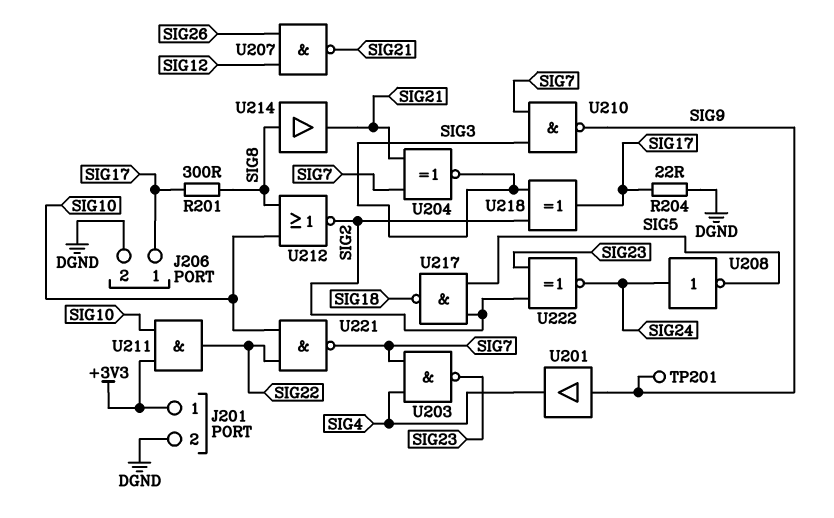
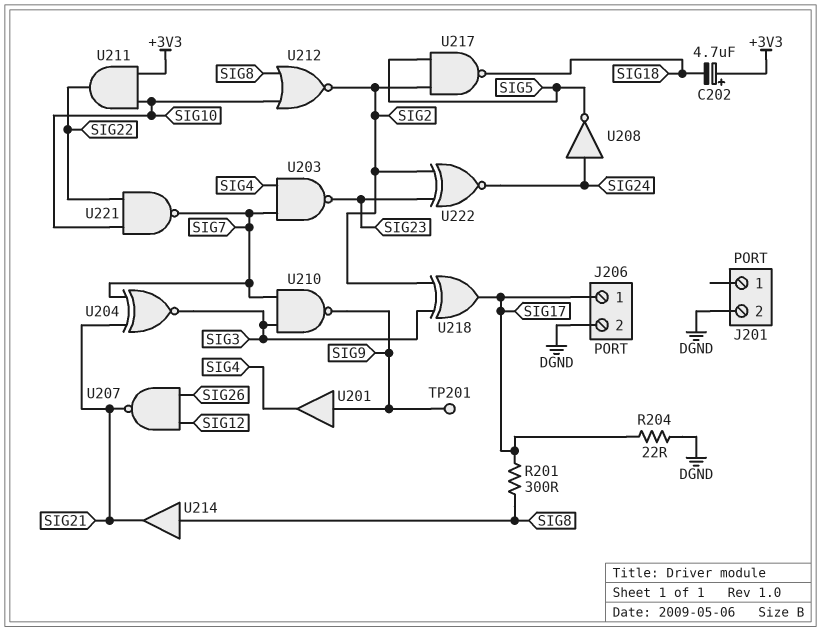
C202: none -> 4.7uF (plus +3V3, minus SIG18)
J201 pin 1: +3V3 -> none

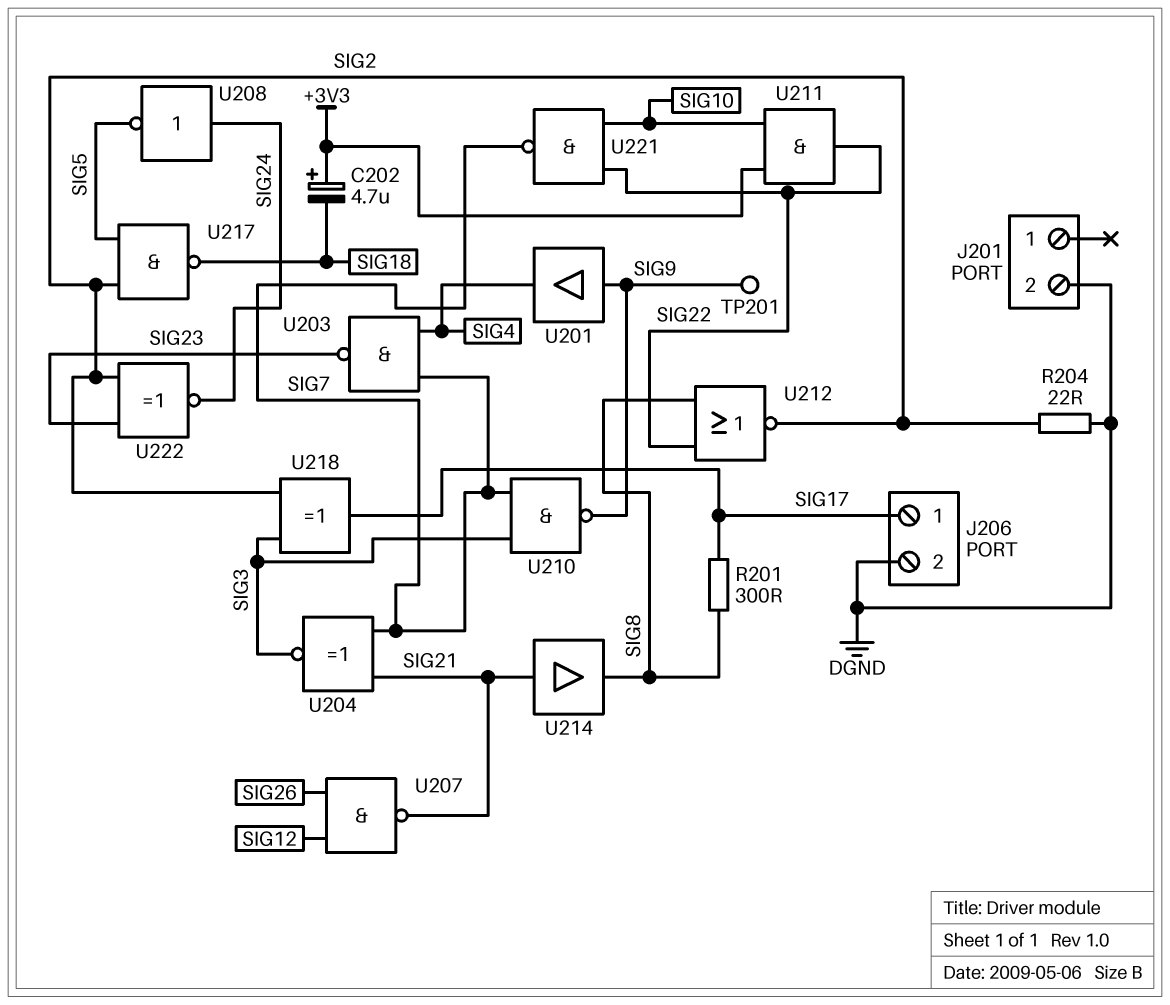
R204: 22 (DGND, SIG17) -> 22 (DGND, SIG2)
U212: NOR (in SIG8, in SIG10, out SIG2) -> NOR (in SIG8, in SIG22, out SIG2)
U214: buffer (in SIG8, out SIG21) -> buffer (in SIG21, out SIG8)

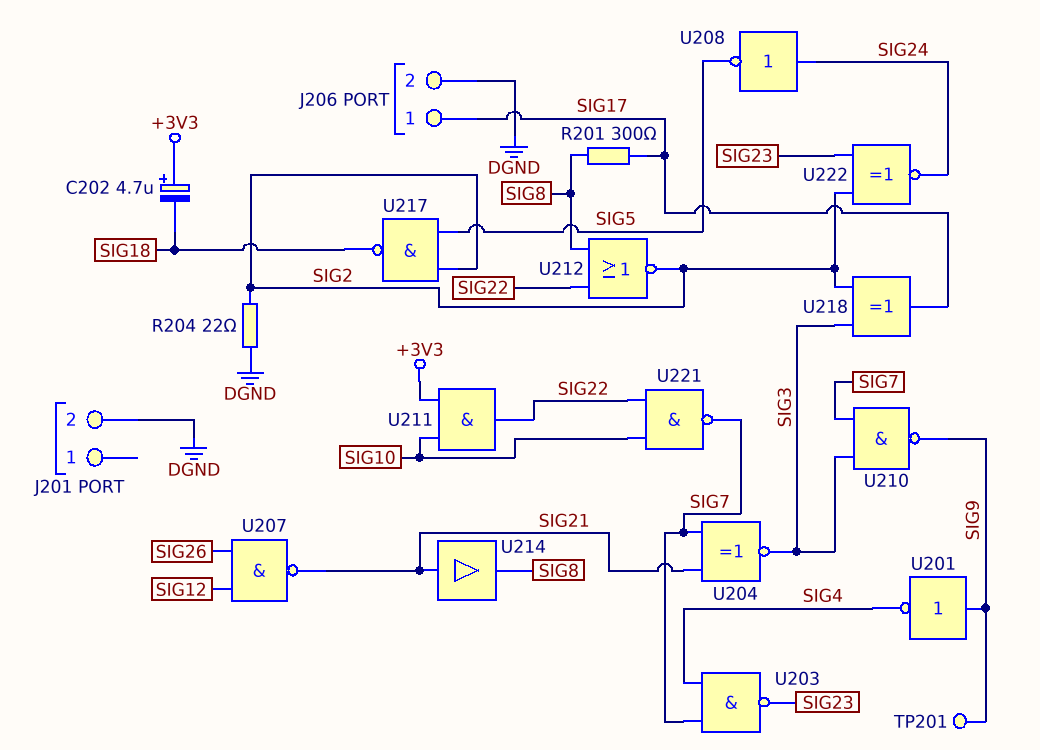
U201: buffer (in SIG9, out SIG4) -> NOT (in SIG9, out SIG4)

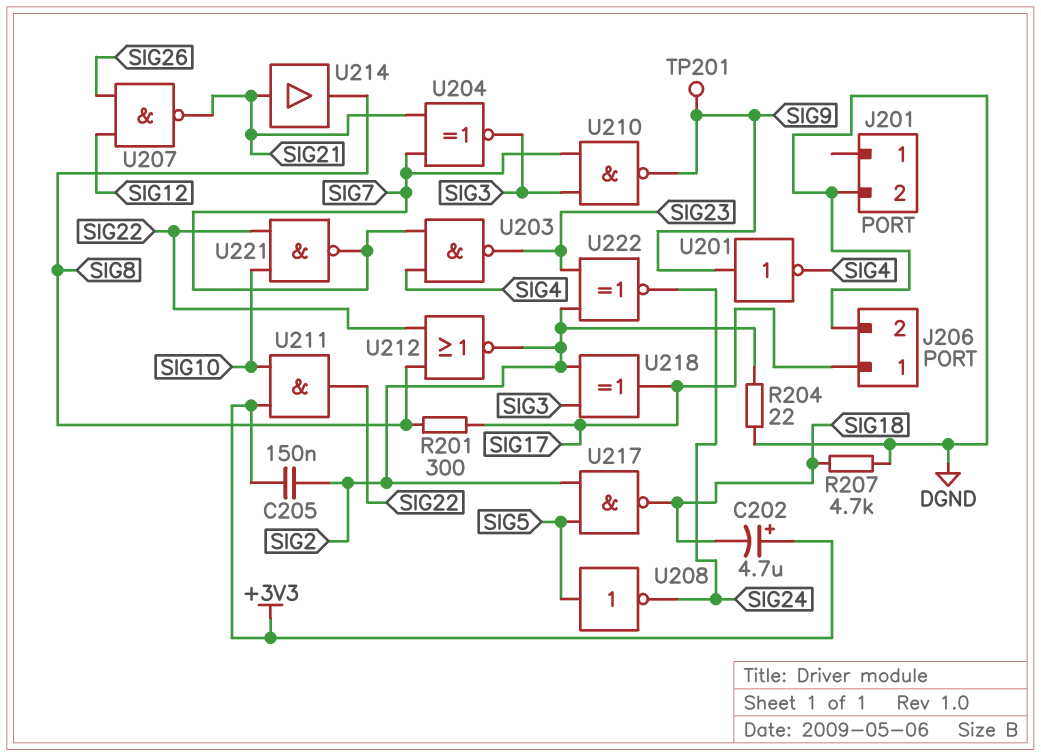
C205: none -> 150nF (+3V3, SIG2)
R207: none -> 4.7k (DGND, SIG18)
U208: NOT (in SIG24, out SIG5) -> NOT (in SIG5, out SIG24)

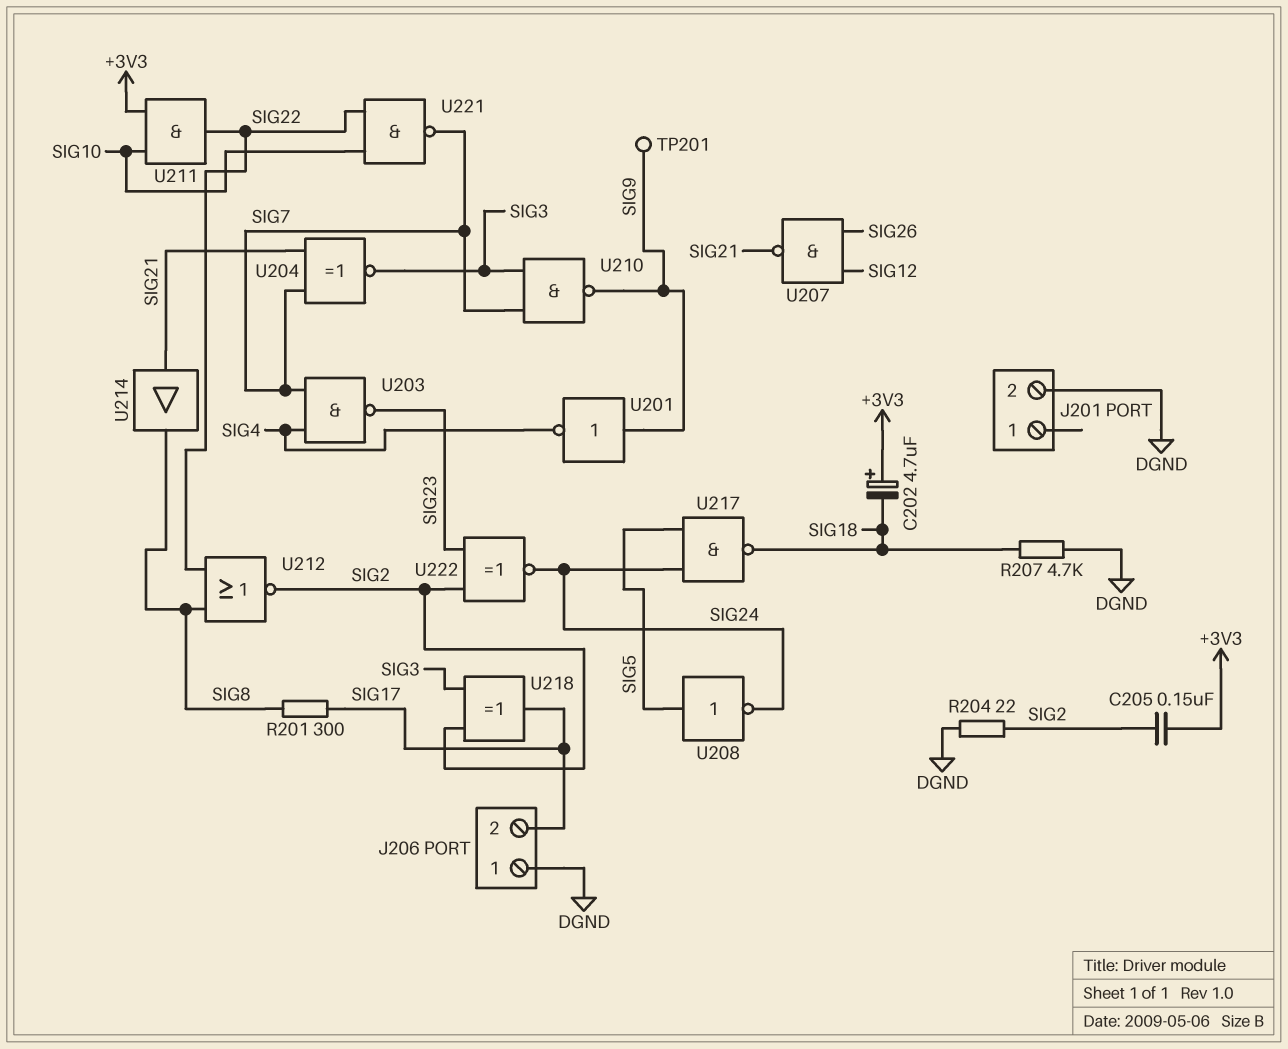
J206 pin 1: SIG17 -> DGND
J206 pin 2: DGND -> SIG17
U217: NAND (in SIG2, in SIG5, out SIG18) -> NAND (in SIG5, in SIG24, out SIG18)

